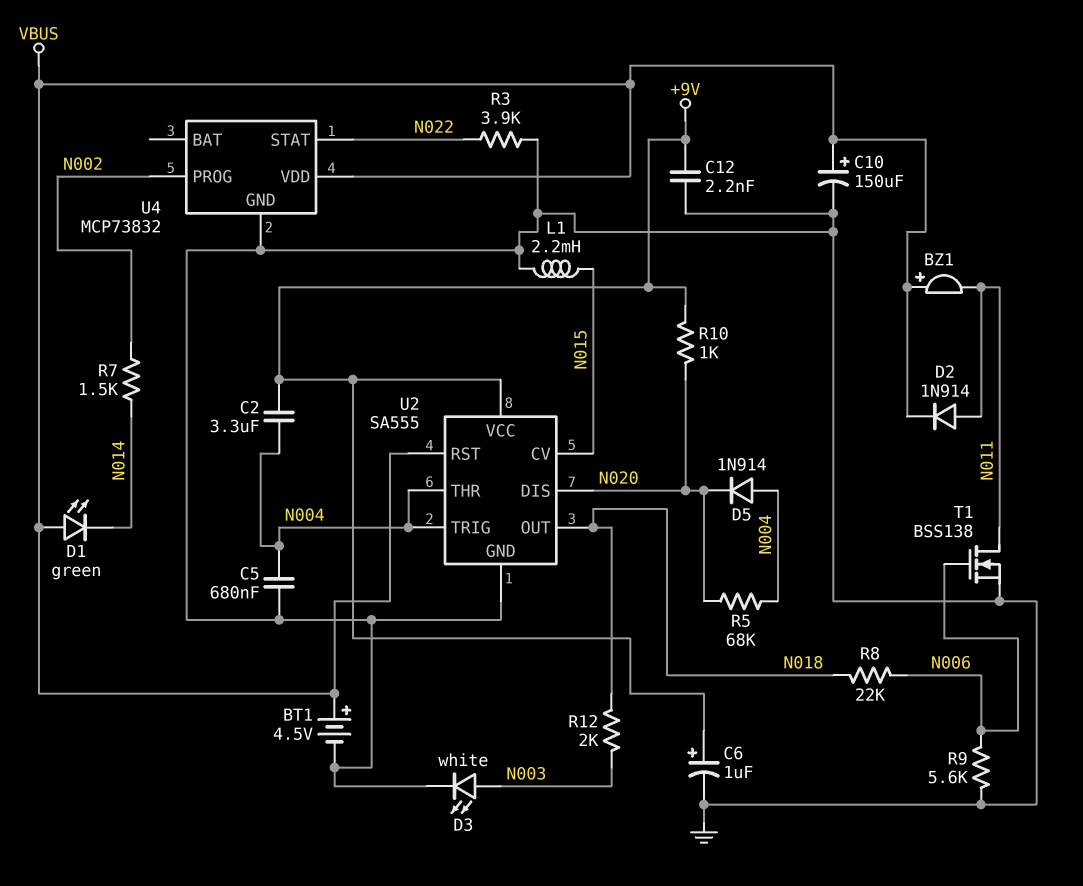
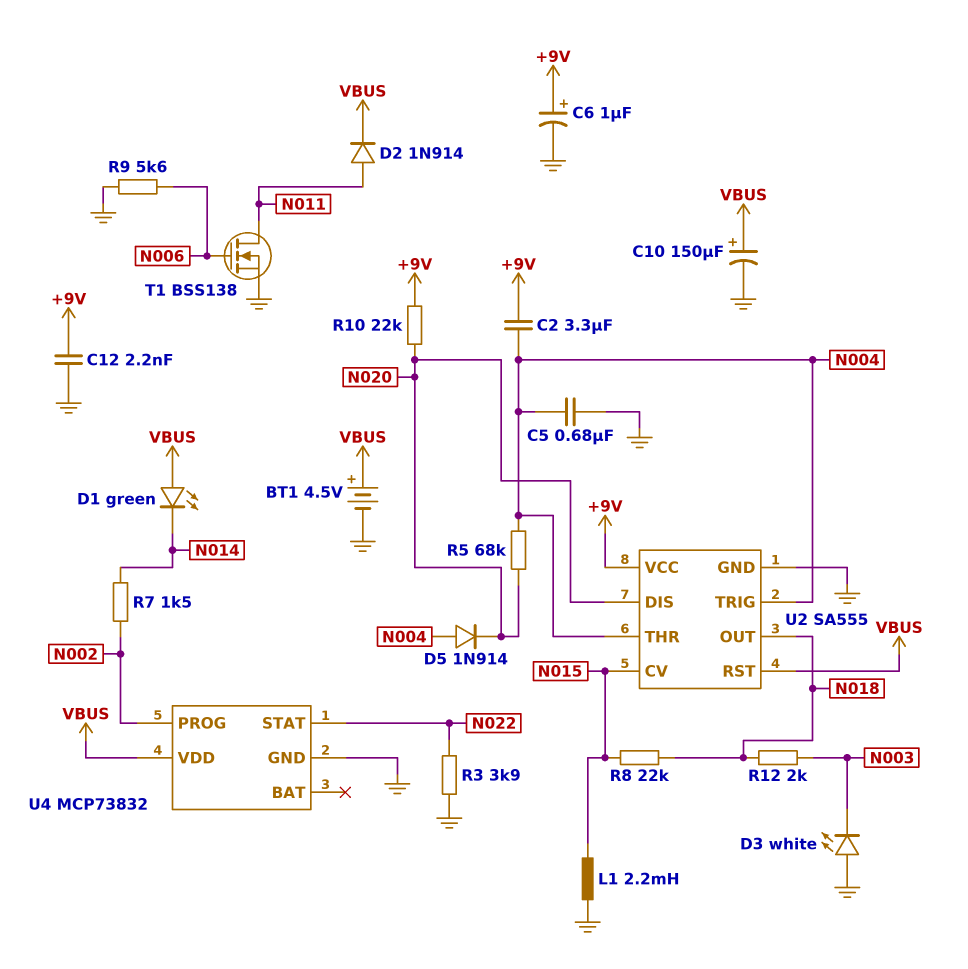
BZ1: buzzer (plus VBUS, minus N011) -> none
D3: LED white (A N003, K GND) -> LED white (A GND, K N003)
R8: 22k (N006, N018) -> 22k (N015, N018)
R10: 1k (+9V, N020) -> 22k (+9V, N020)

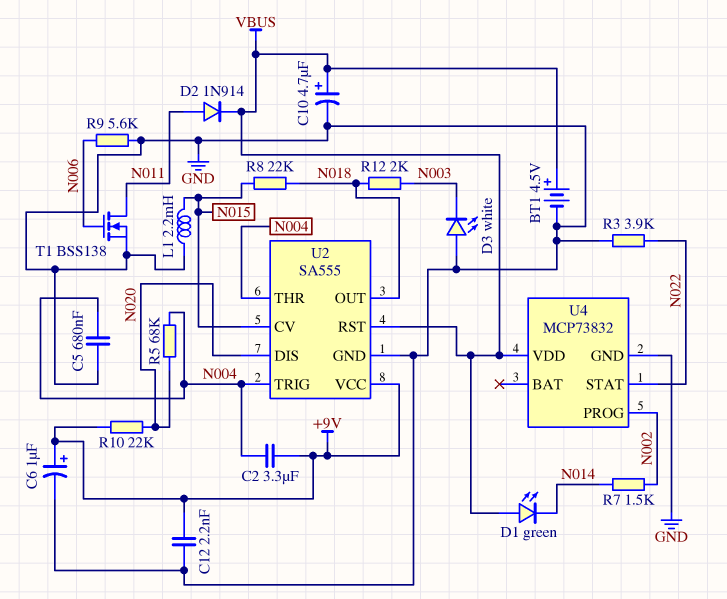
C10: 150uF (plus VBUS, minus GND) -> 4.7uF (plus VBUS, minus GND)
D5: diode 1N914 (A N004, K N020) -> none

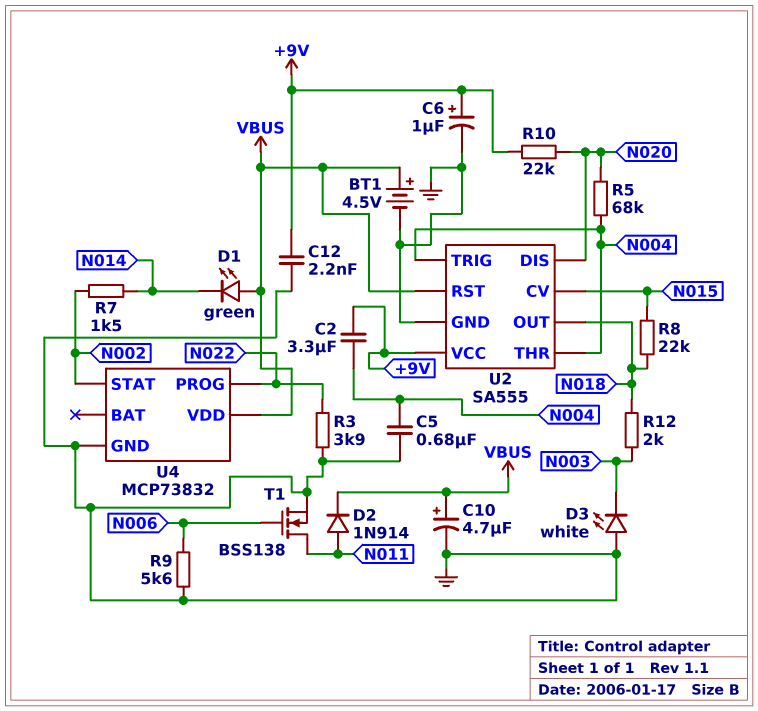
L1: 2.2mH (GND, N015) -> none
U4 pin PROG: N002 -> N022
U4 pin STAT: N022 -> N002

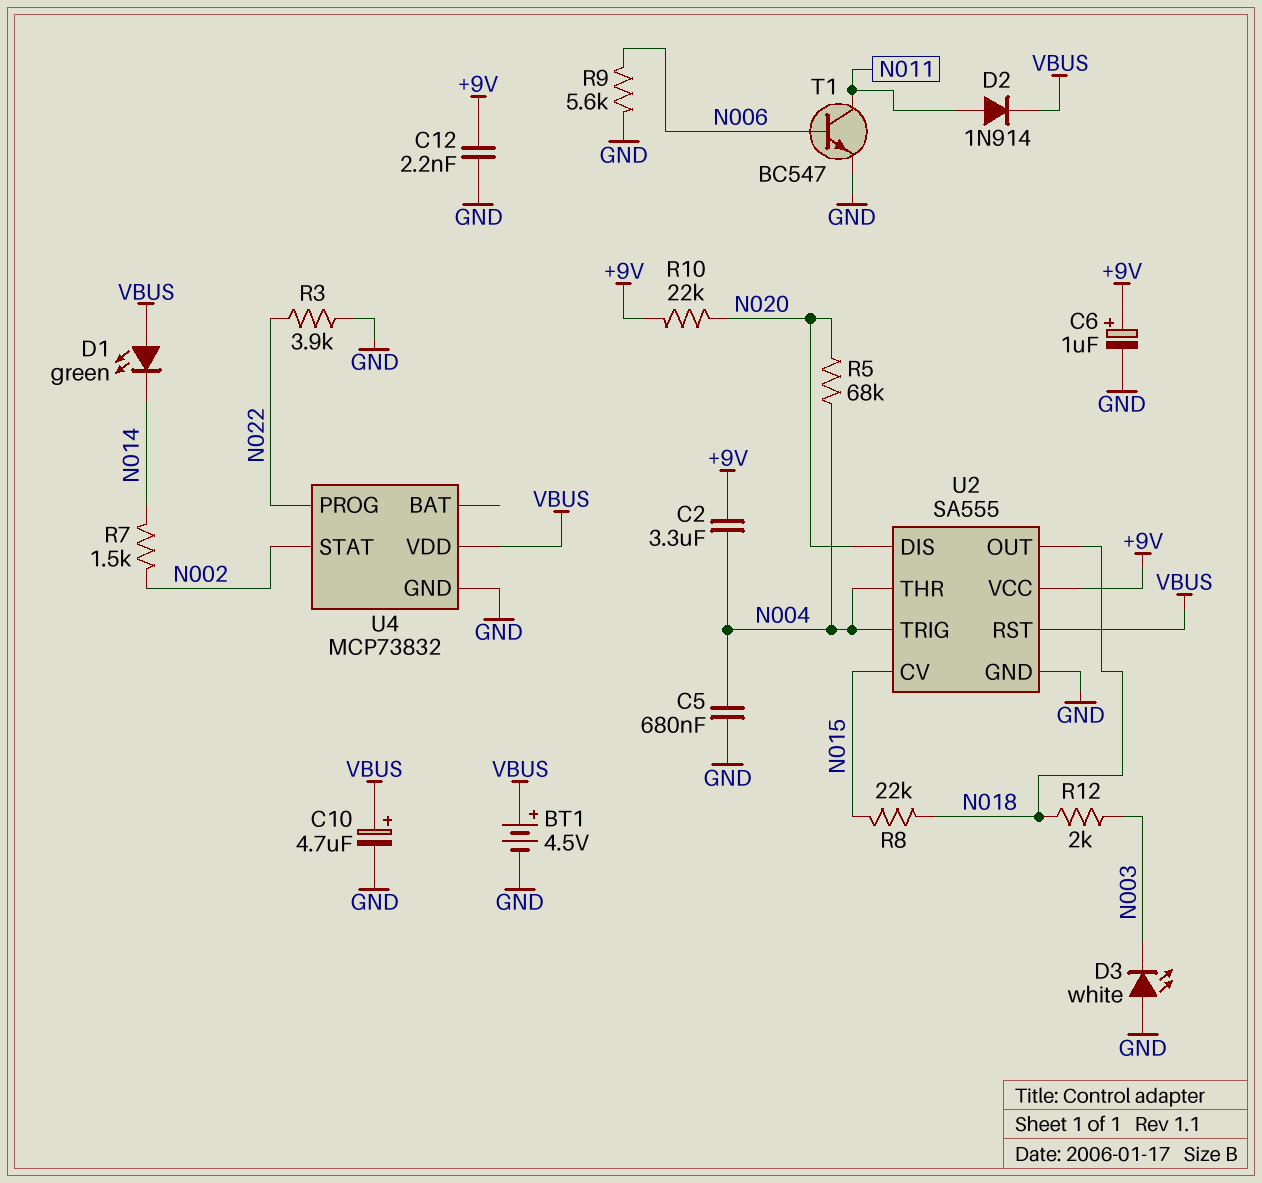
T1: NMOS BSS138 (G N006, D N011, S GND) -> NPN BC547 (B N006, C N011, E GND)

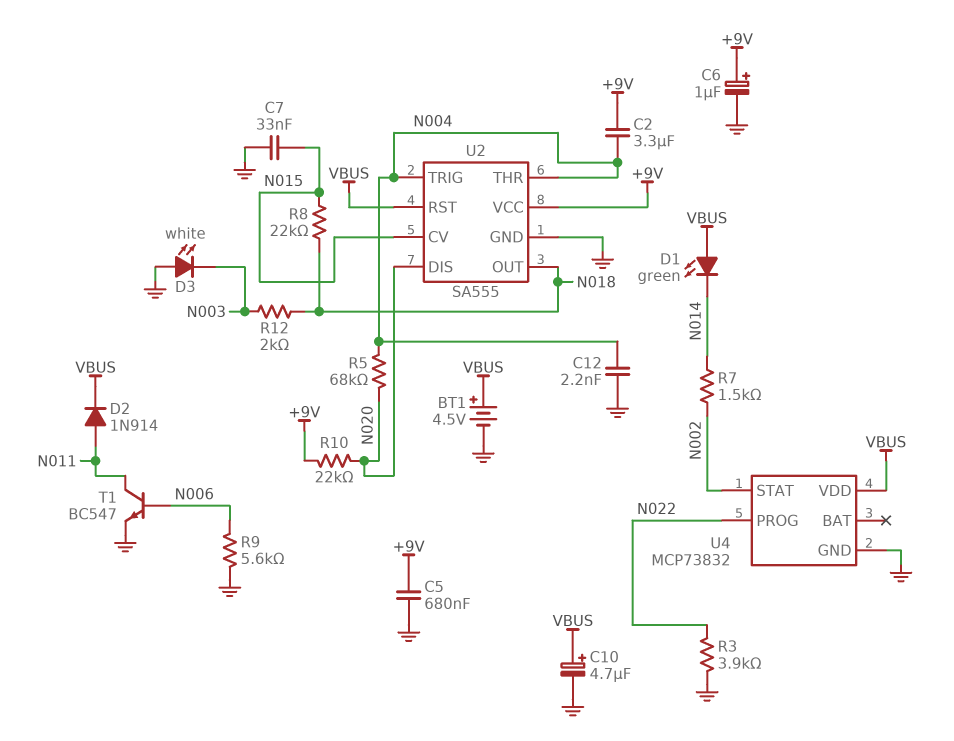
C5: 680nF (GND, N004) -> 680nF (+9V, GND)
C7: none -> 33nF (GND, N015)
C12: 2.2nF (+9V, GND) -> 2.2nF (GND, N004)

